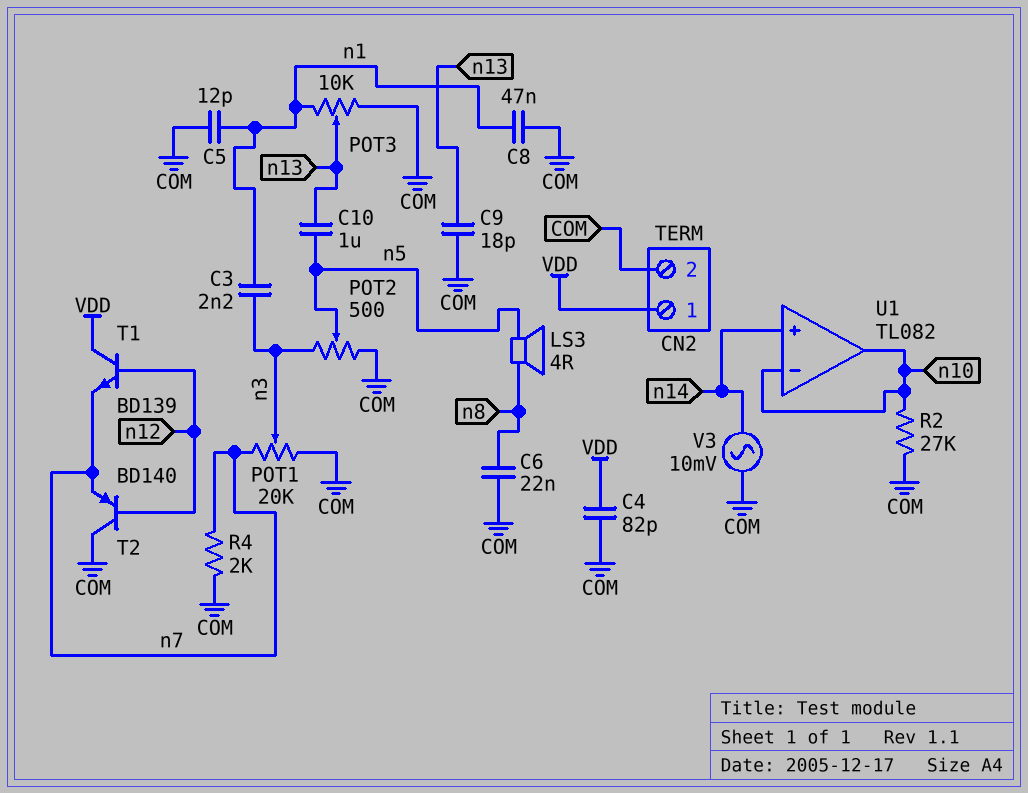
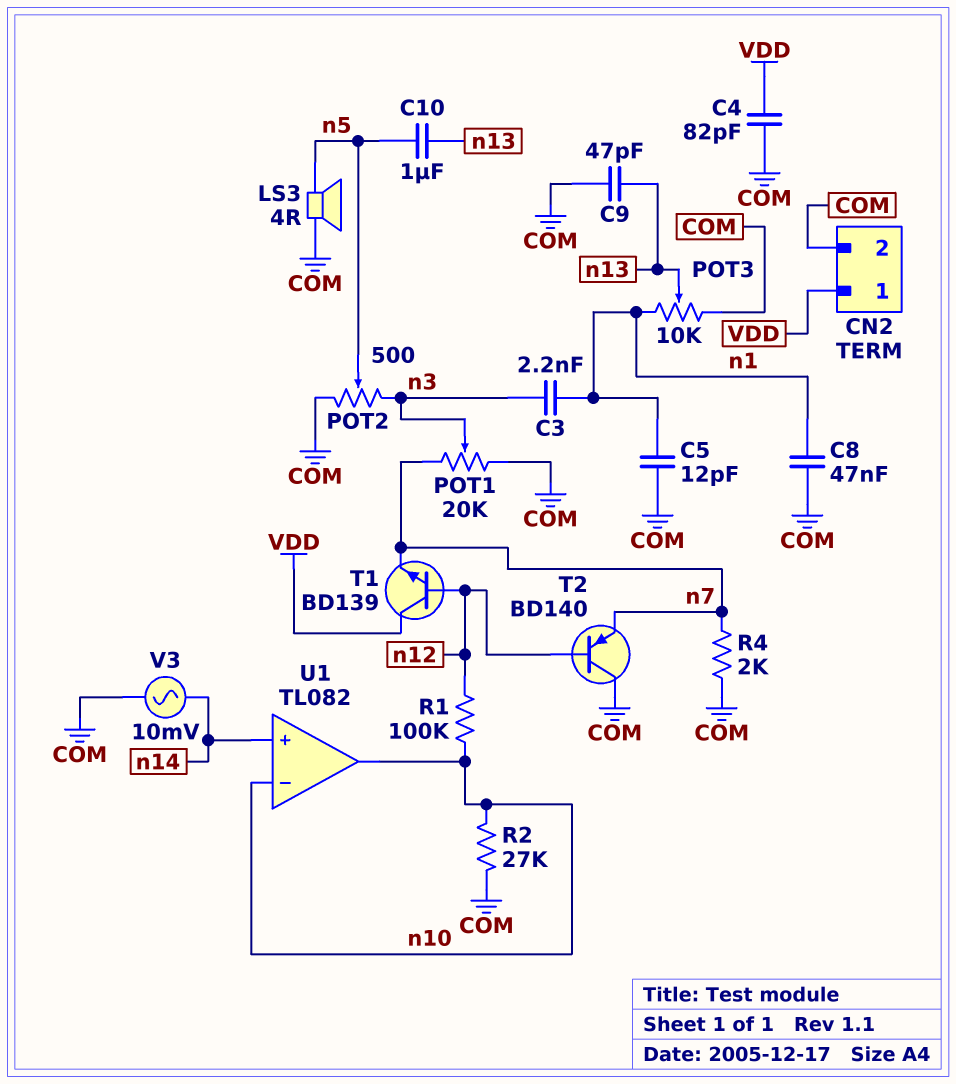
C6: 22nF (COM, n8) -> none
C9: 18pF (COM, n13) -> 47pF (COM, n13)
LS3: speaker 4R (n5, n8) -> speaker 4R (COM, n5)
R1: none -> 100k (n10, n12)

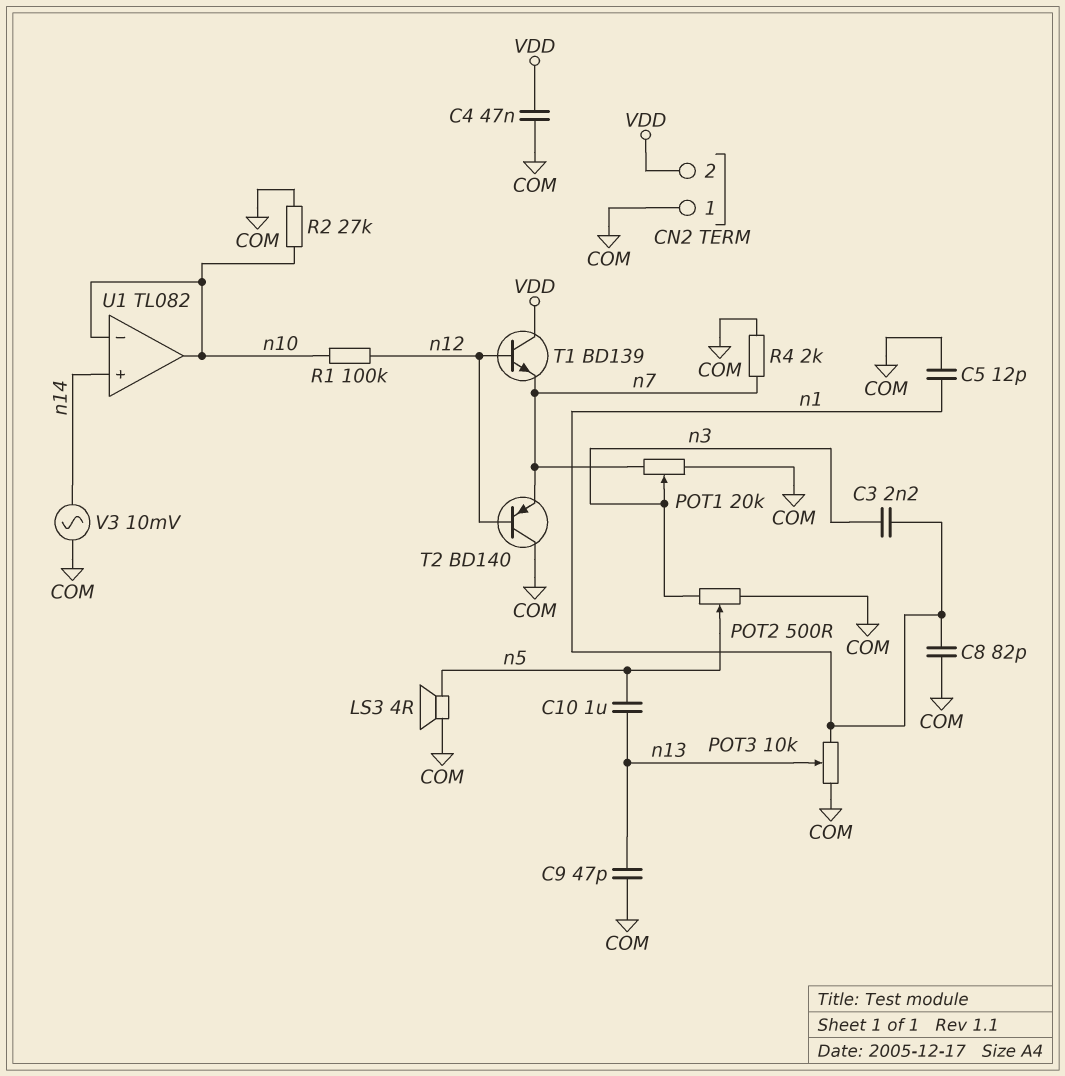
C4: 82pF (COM, VDD) -> 47nF (COM, VDD)
C8: 47nF (COM, n1) -> 82pF (COM, n1)
CN2 pin 1: VDD -> COM
CN2 pin 2: COM -> VDD

